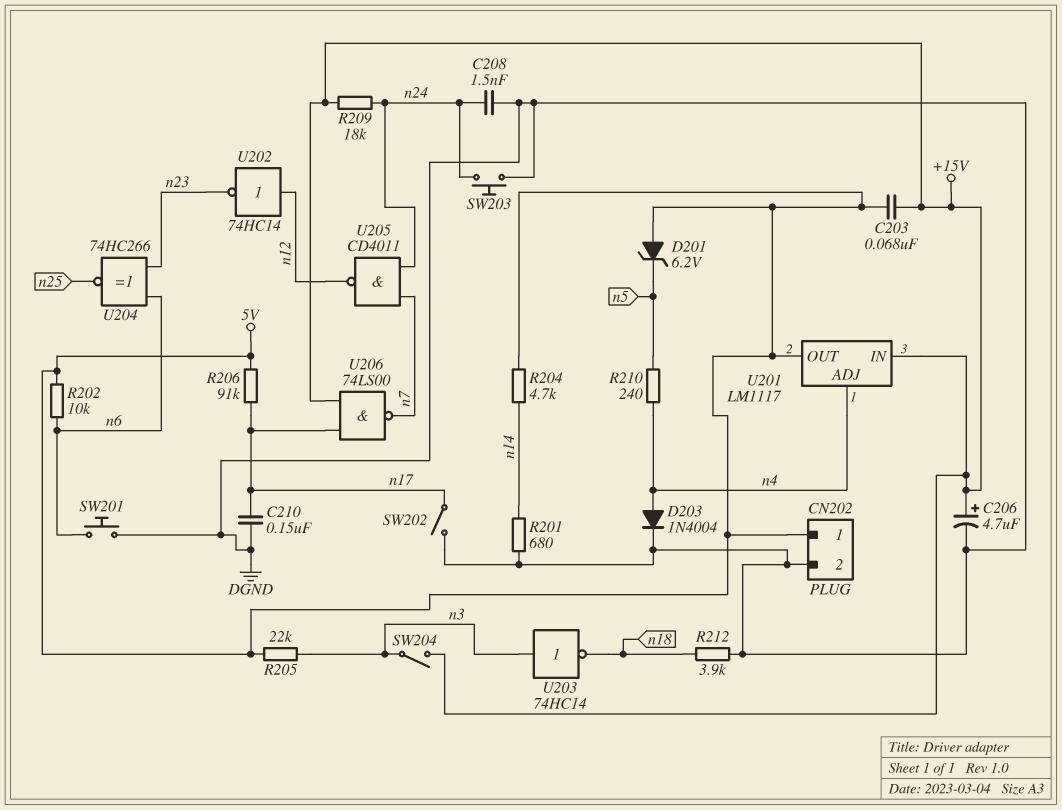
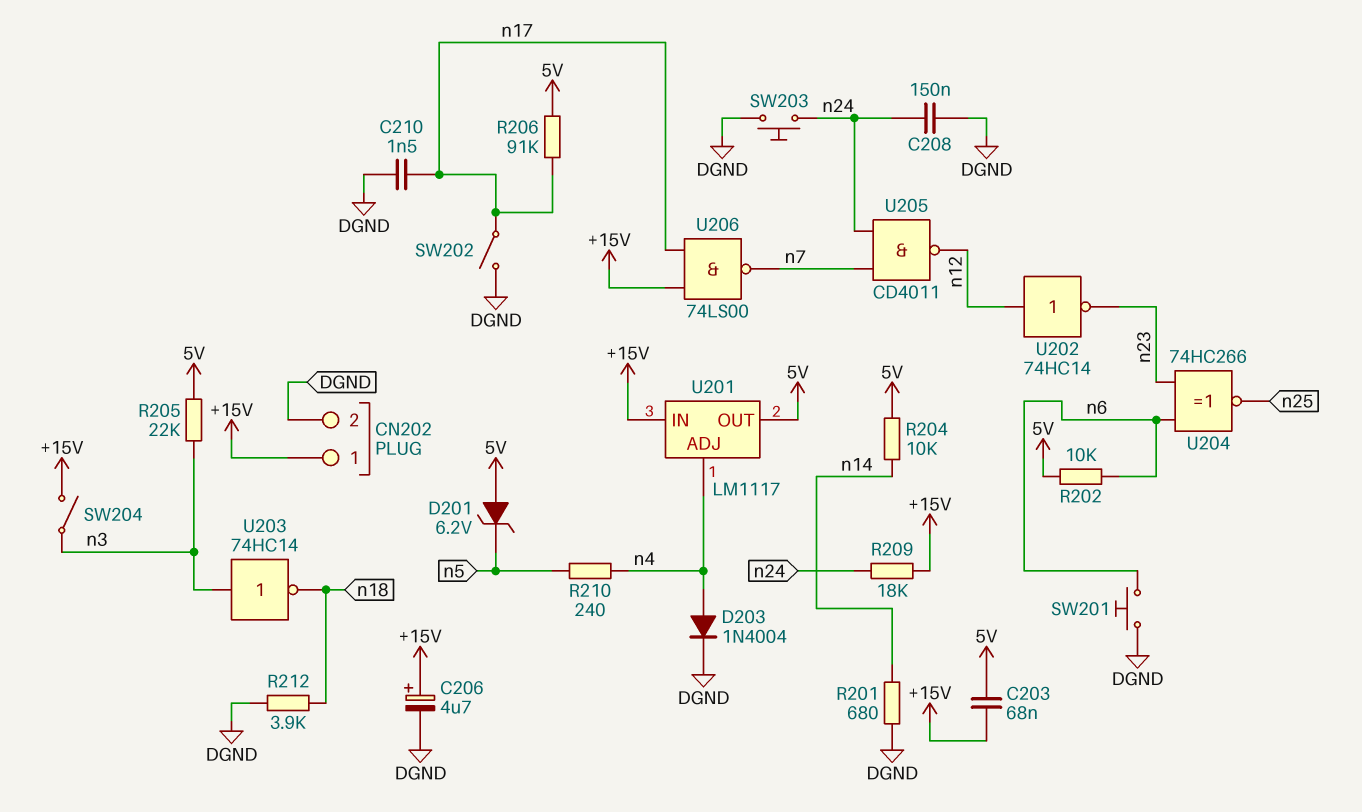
C208: 1.5nF (DGND, n24) -> 150nF (DGND, n24)
C210: 150nF (DGND, n17) -> 1.5nF (DGND, n17)
CN202 pin 1: 5V -> +15V
R204: 4.7k (5V, n14) -> 10k (5V, n14)

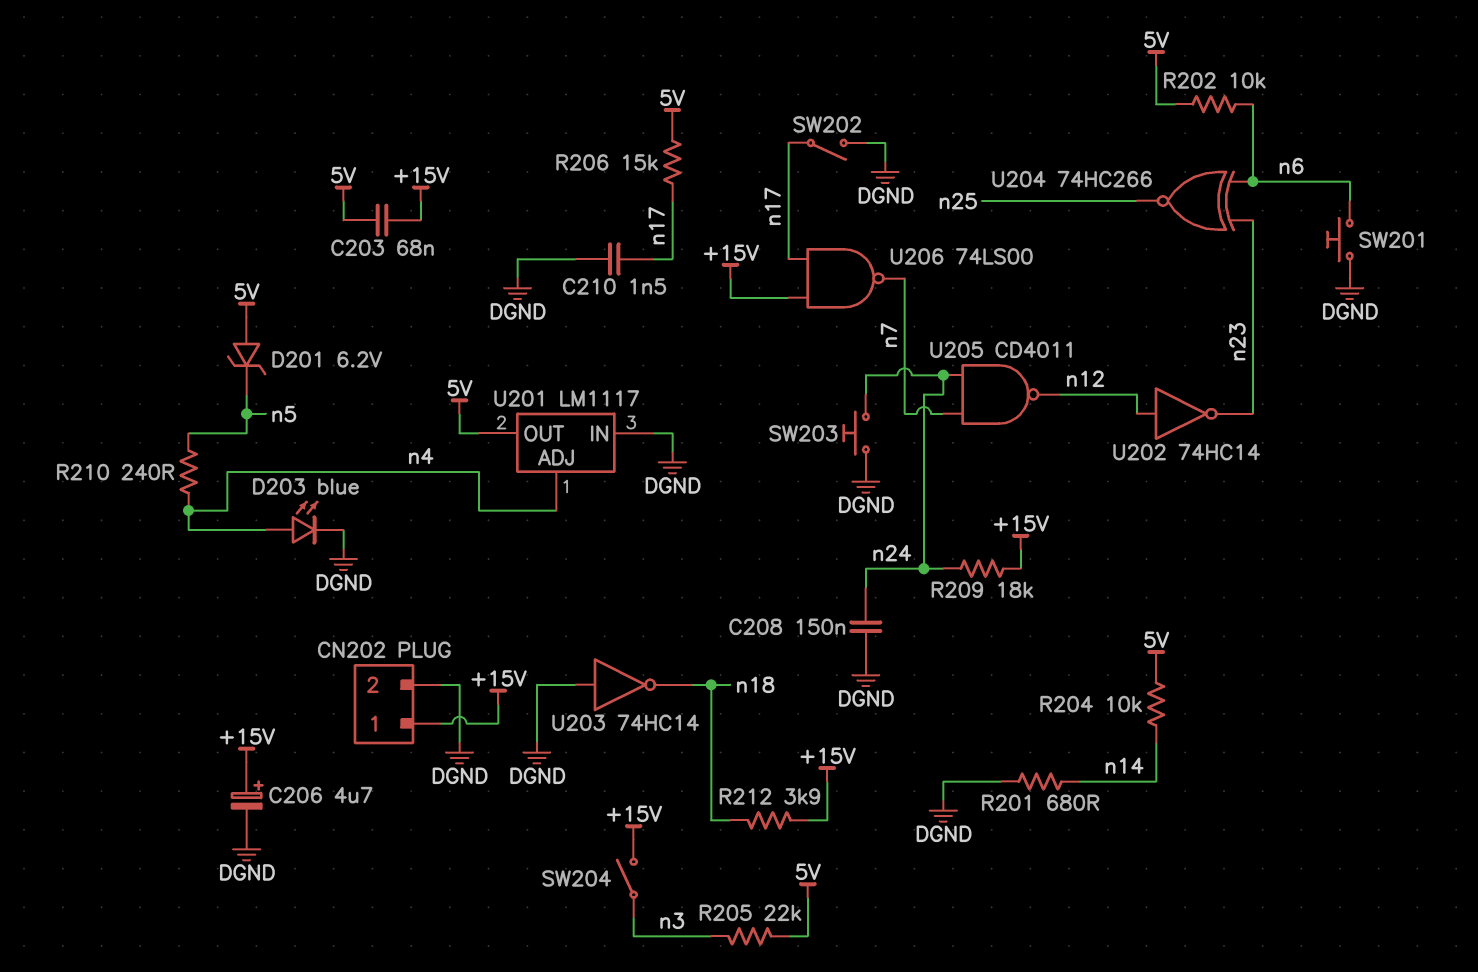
D203: diode 1N4004 (A n4, K DGND) -> LED blue (A n4, K DGND)
R206: 91k (5V, n17) -> 15k (5V, n17)
R212: 3.9k (DGND, n18) -> 3.9k (+15V, n18)
U201 pin IN: +15V -> DGND
U203: NOT 74HC14 (in n3, out n18) -> NOT 74HC14 (in DGND, out n18)

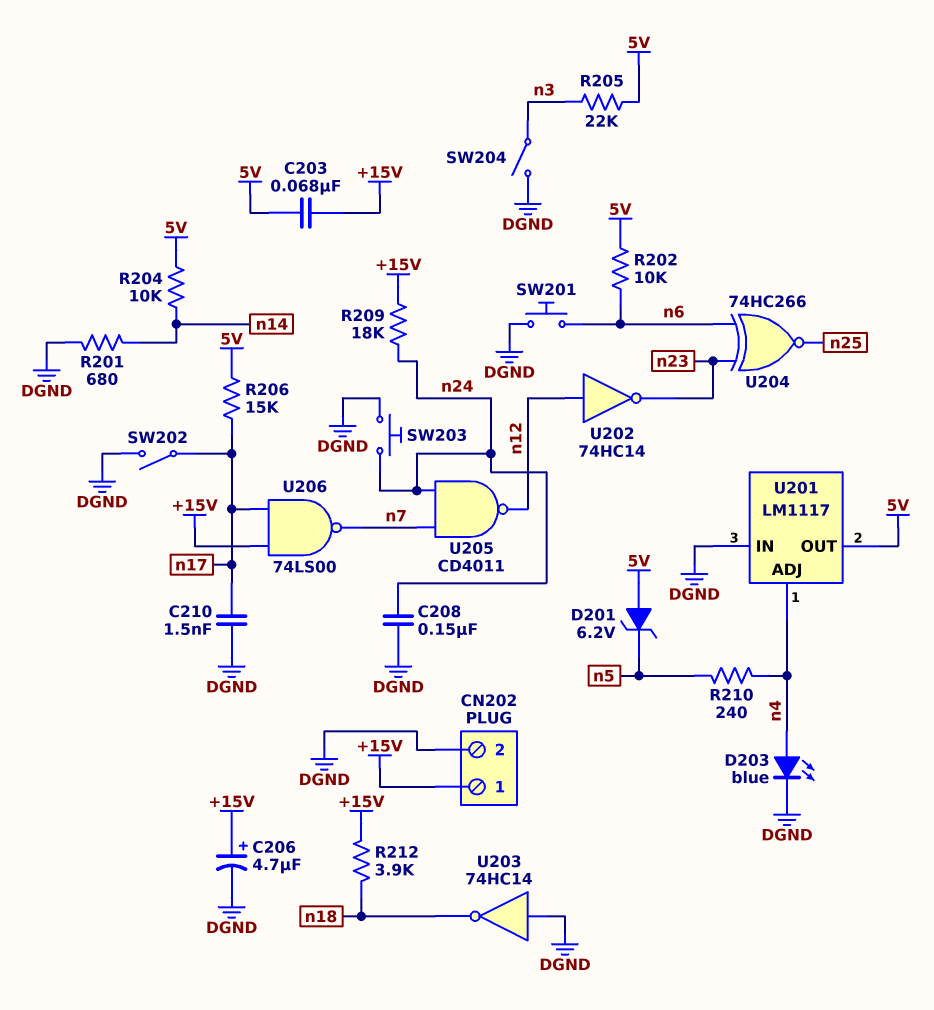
SW204: switch (+15V, n3) -> switch (DGND, n3)

